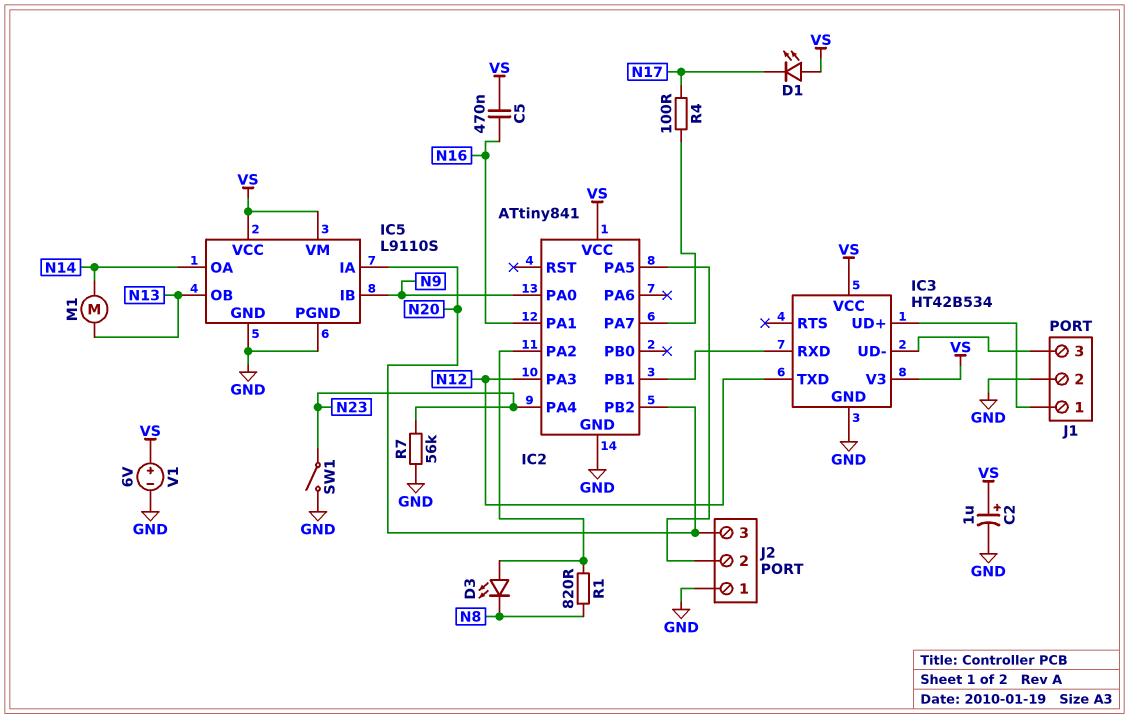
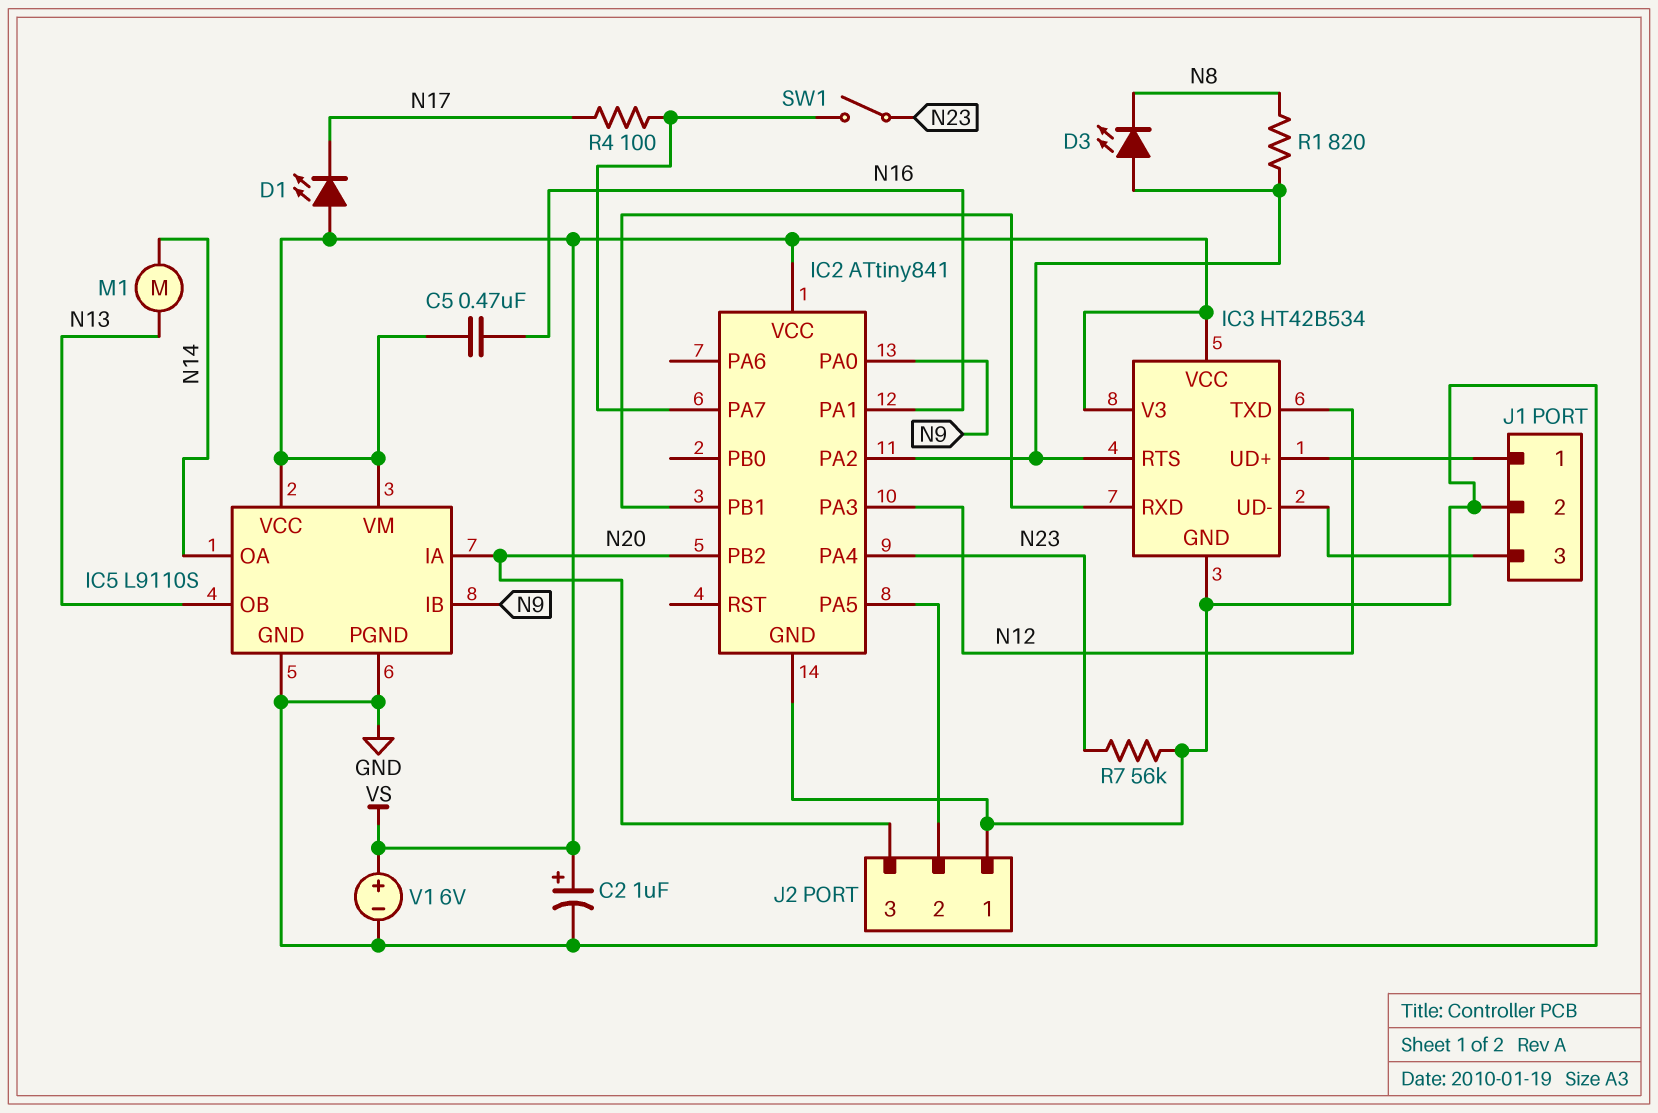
IC3 pin RTS: none -> IC2/PA2
SW1: switch (GND, N23) -> switch (IC2/PA7, N23)

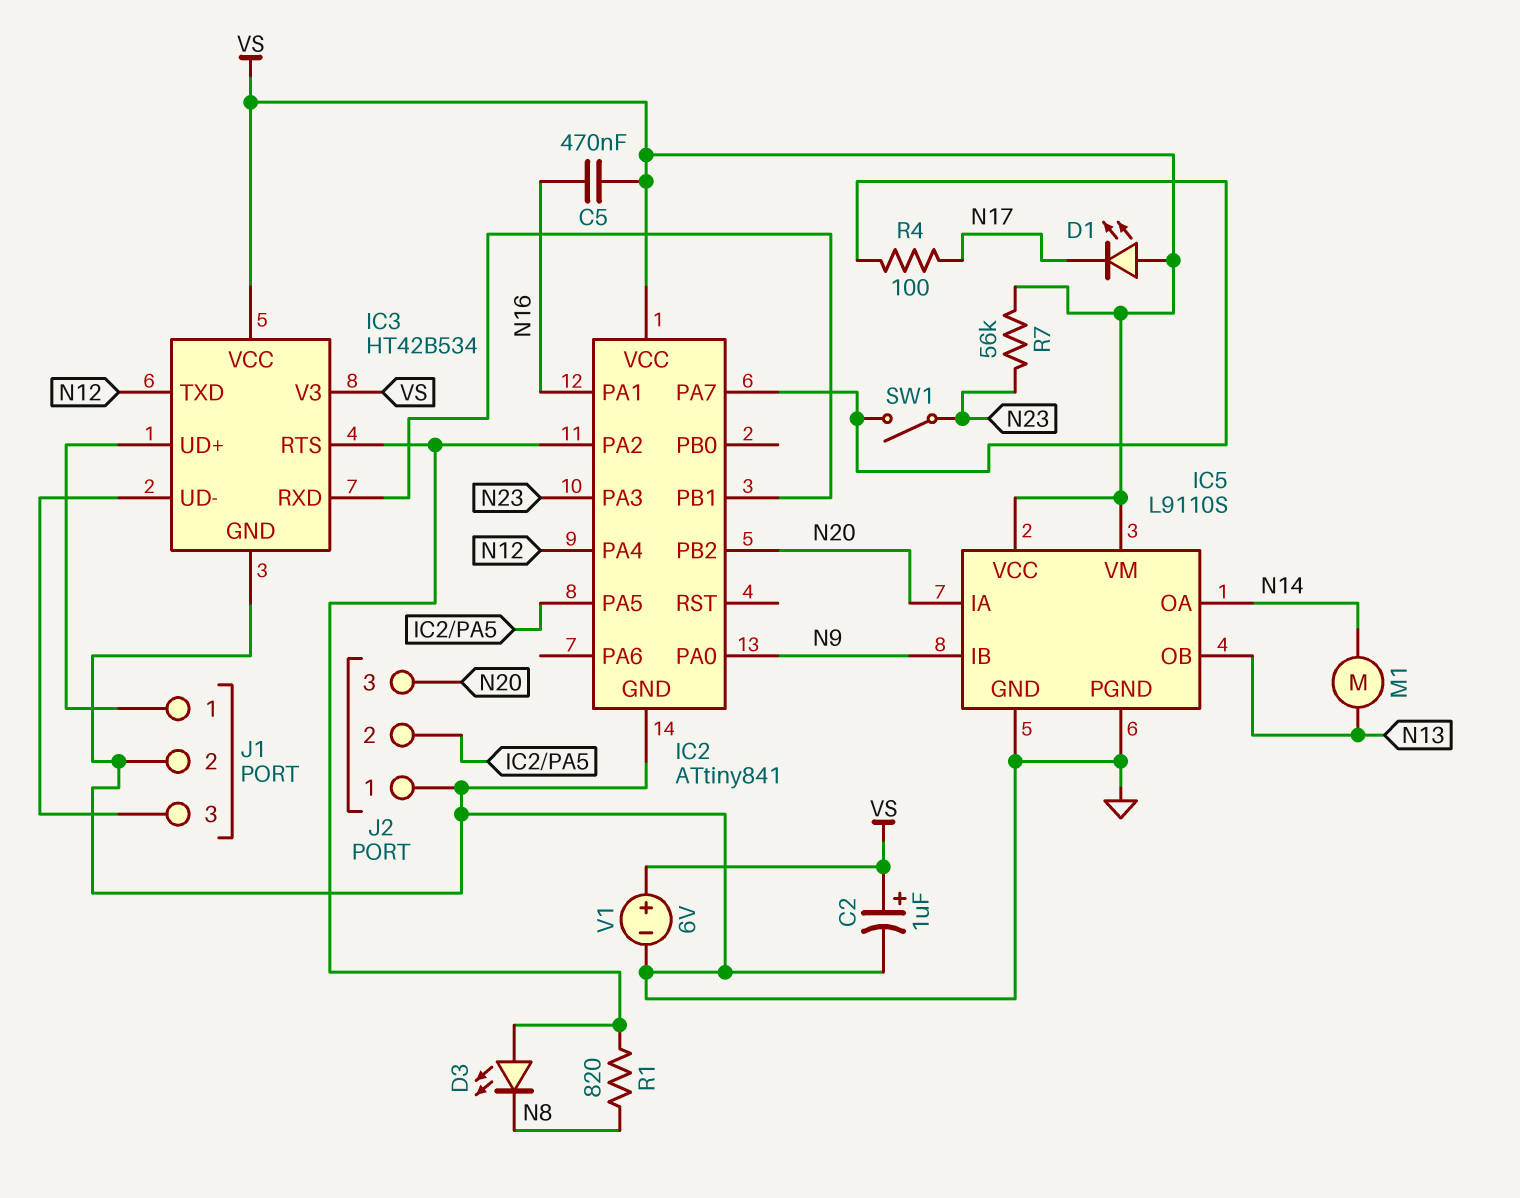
IC2 pin PA3: N12 -> N23
IC2 pin PA4: N23 -> N12
R7: 56k (GND, N23) -> 56k (N23, VS)

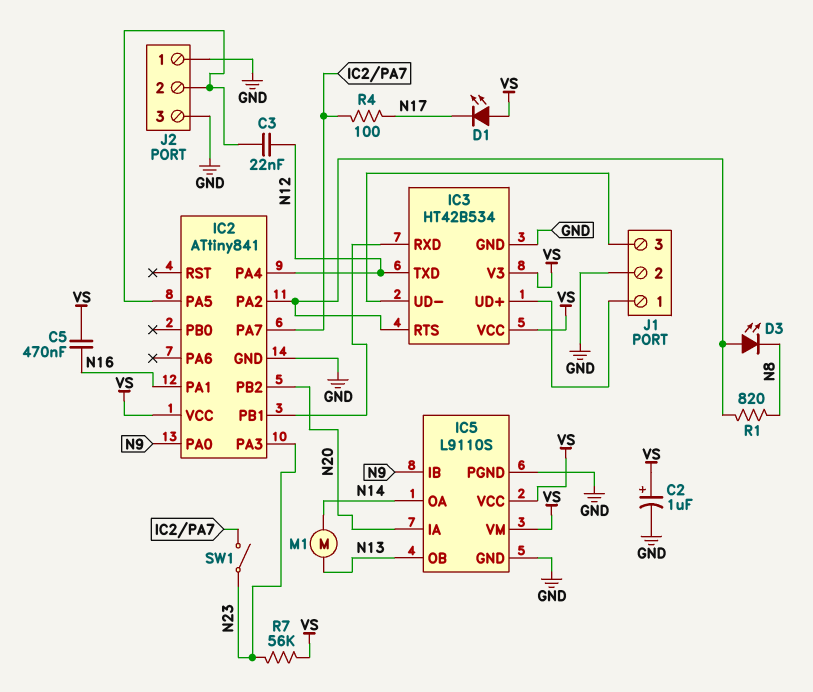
C3: none -> 22nF (IC2/PA5, N12)
J2 pin 3: N20 -> GND
V1: 6V (plus VS, minus GND) -> none

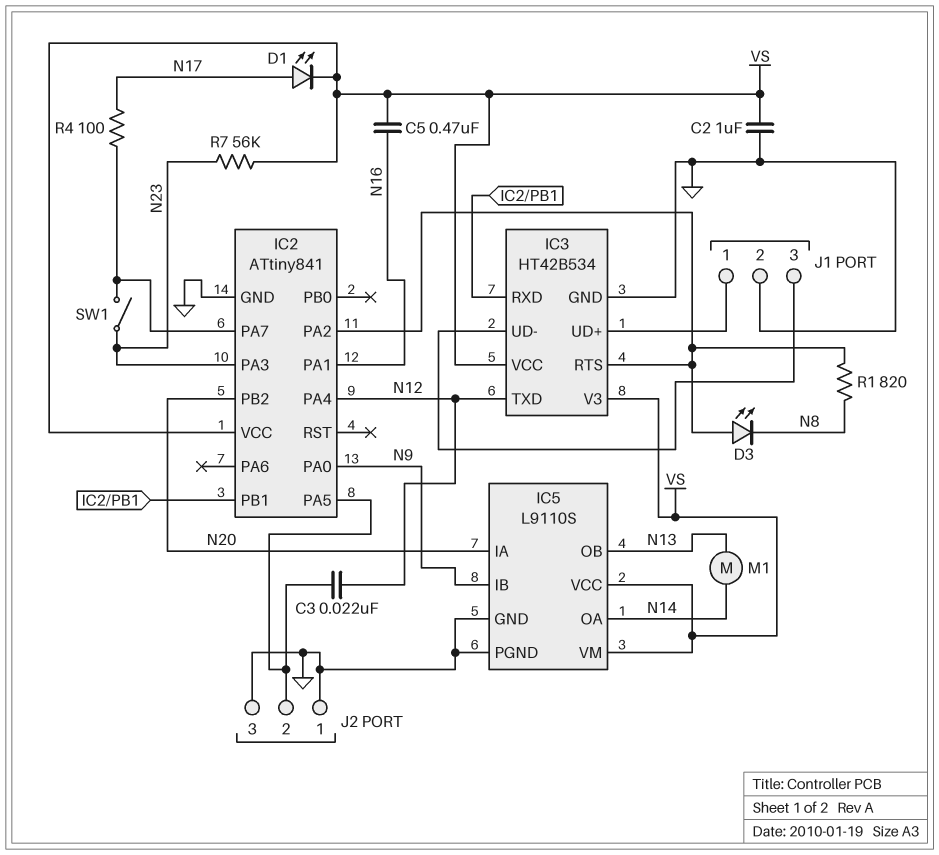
C2: 1uF (plus VS, minus GND) -> 1uF (GND, VS)
D1: LED (A VS, K N17) -> LED (A N17, K VS)

